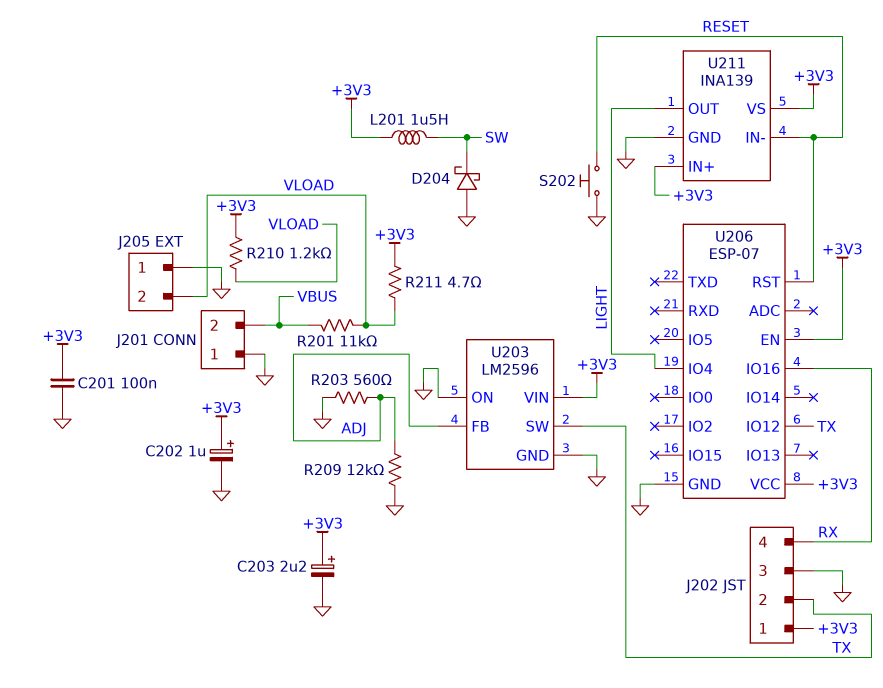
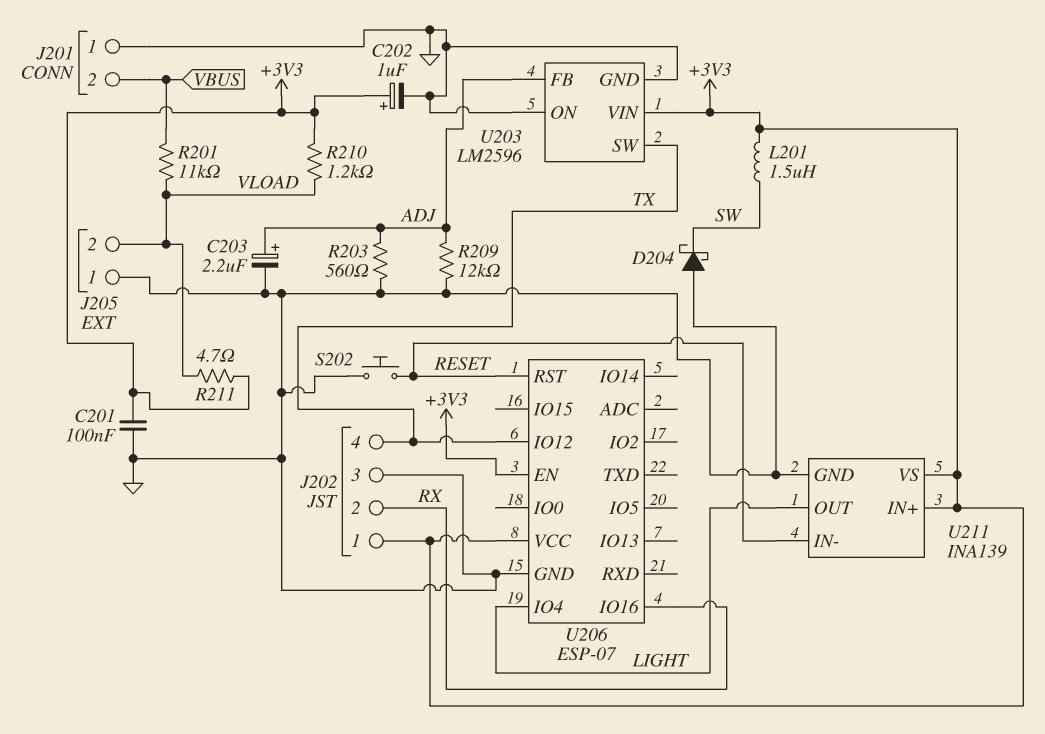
C203: 2.2uF (plus +3V3, minus GND) -> 2.2uF (plus ADJ, minus GND)
J202 pin 2: TX -> RX
J202 pin 4: RX -> TX

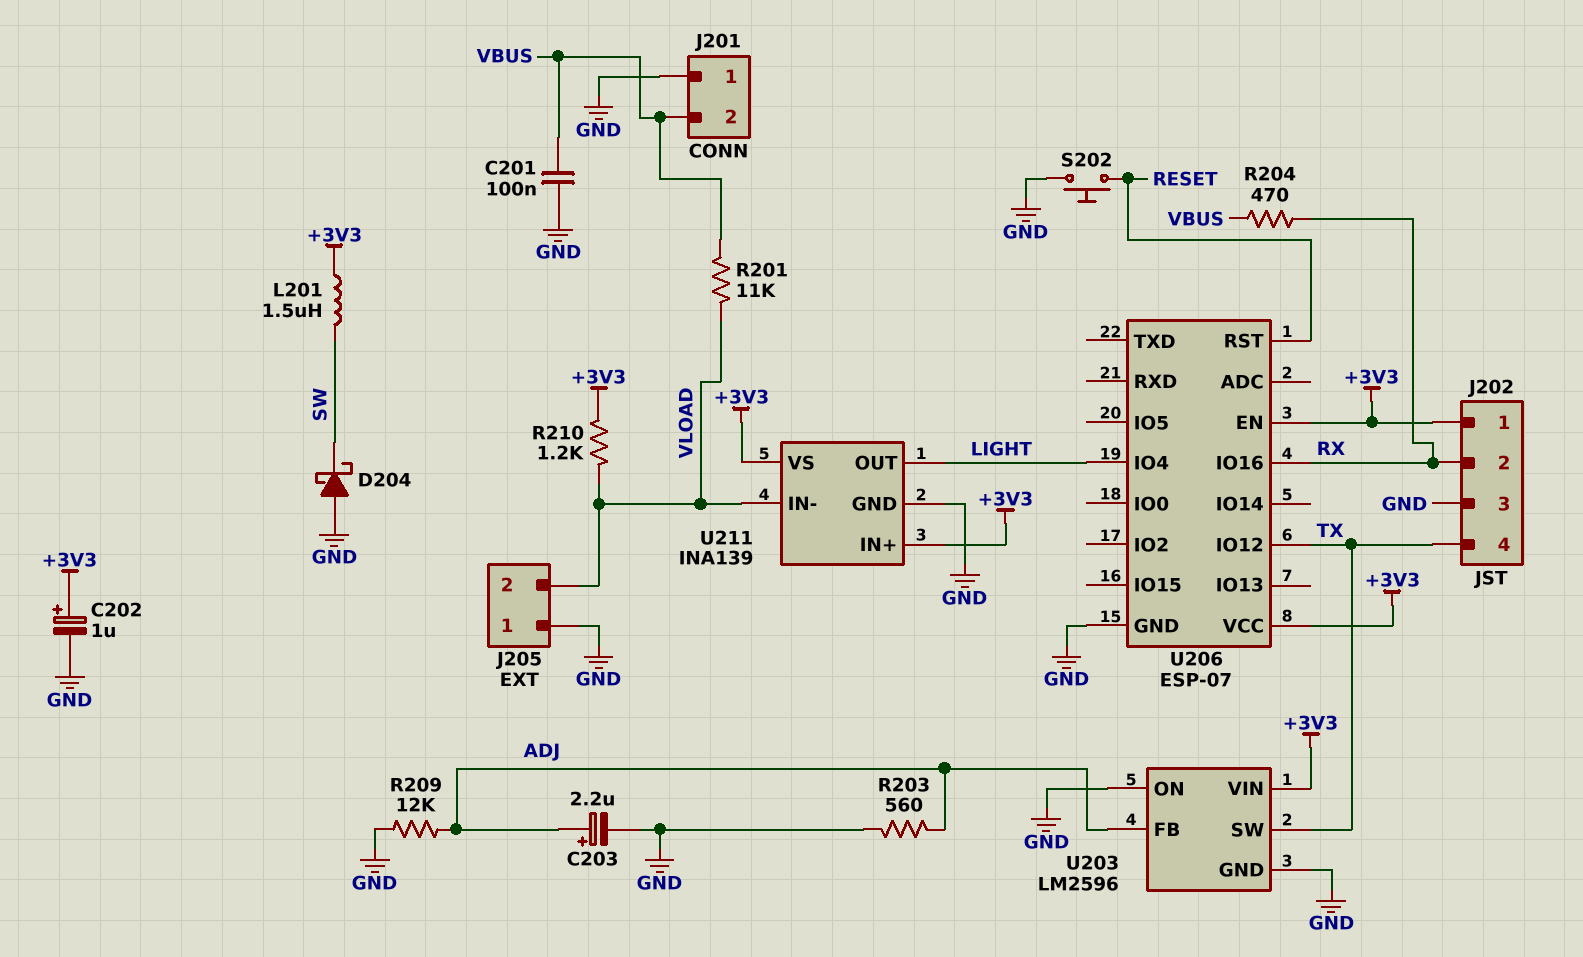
C201: 100nF (+3V3, GND) -> 100nF (GND, VBUS)
R204: none -> 470 (RX, VBUS)
R211: 4.7 (+3V3, VLOAD) -> none
U211 pin IN-: RESET -> VLOAD

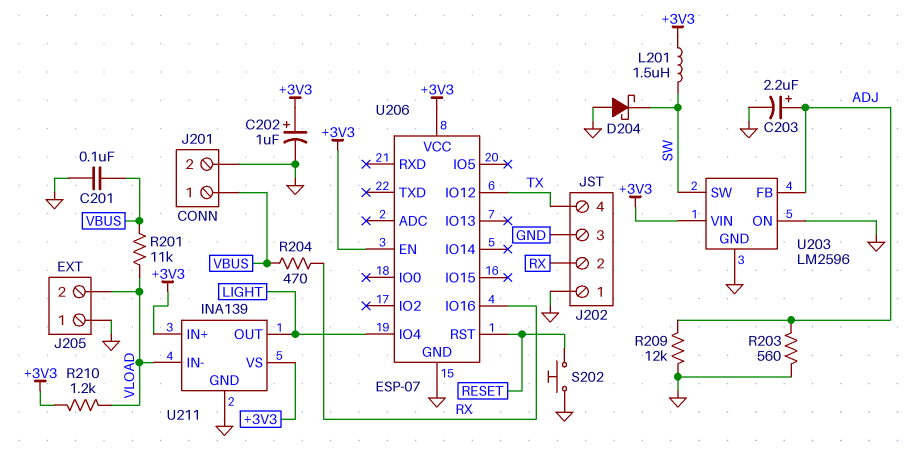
J201 pin 1: GND -> VBUS
J201 pin 2: VBUS -> GND
J202 pin 1: +3V3 -> GND
U203 pin SW: TX -> SW

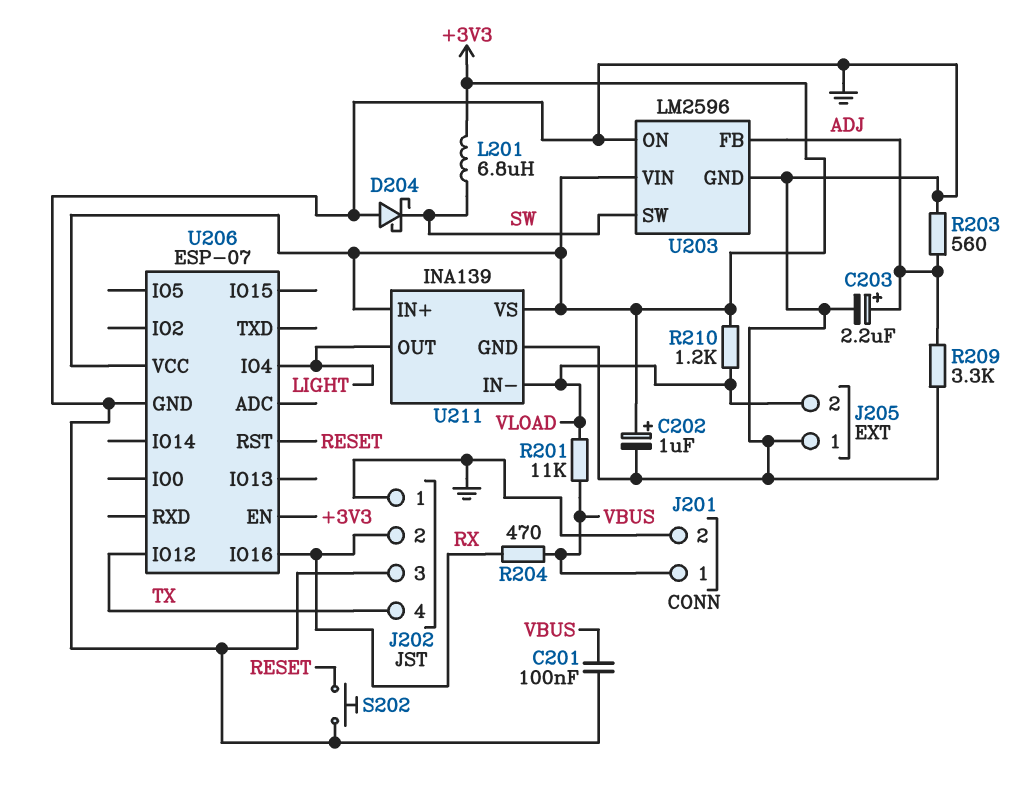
L201: 1.5uH (+3V3, SW) -> 6.8uH (+3V3, SW)
R209: 12k (ADJ, GND) -> 3.3k (ADJ, GND)

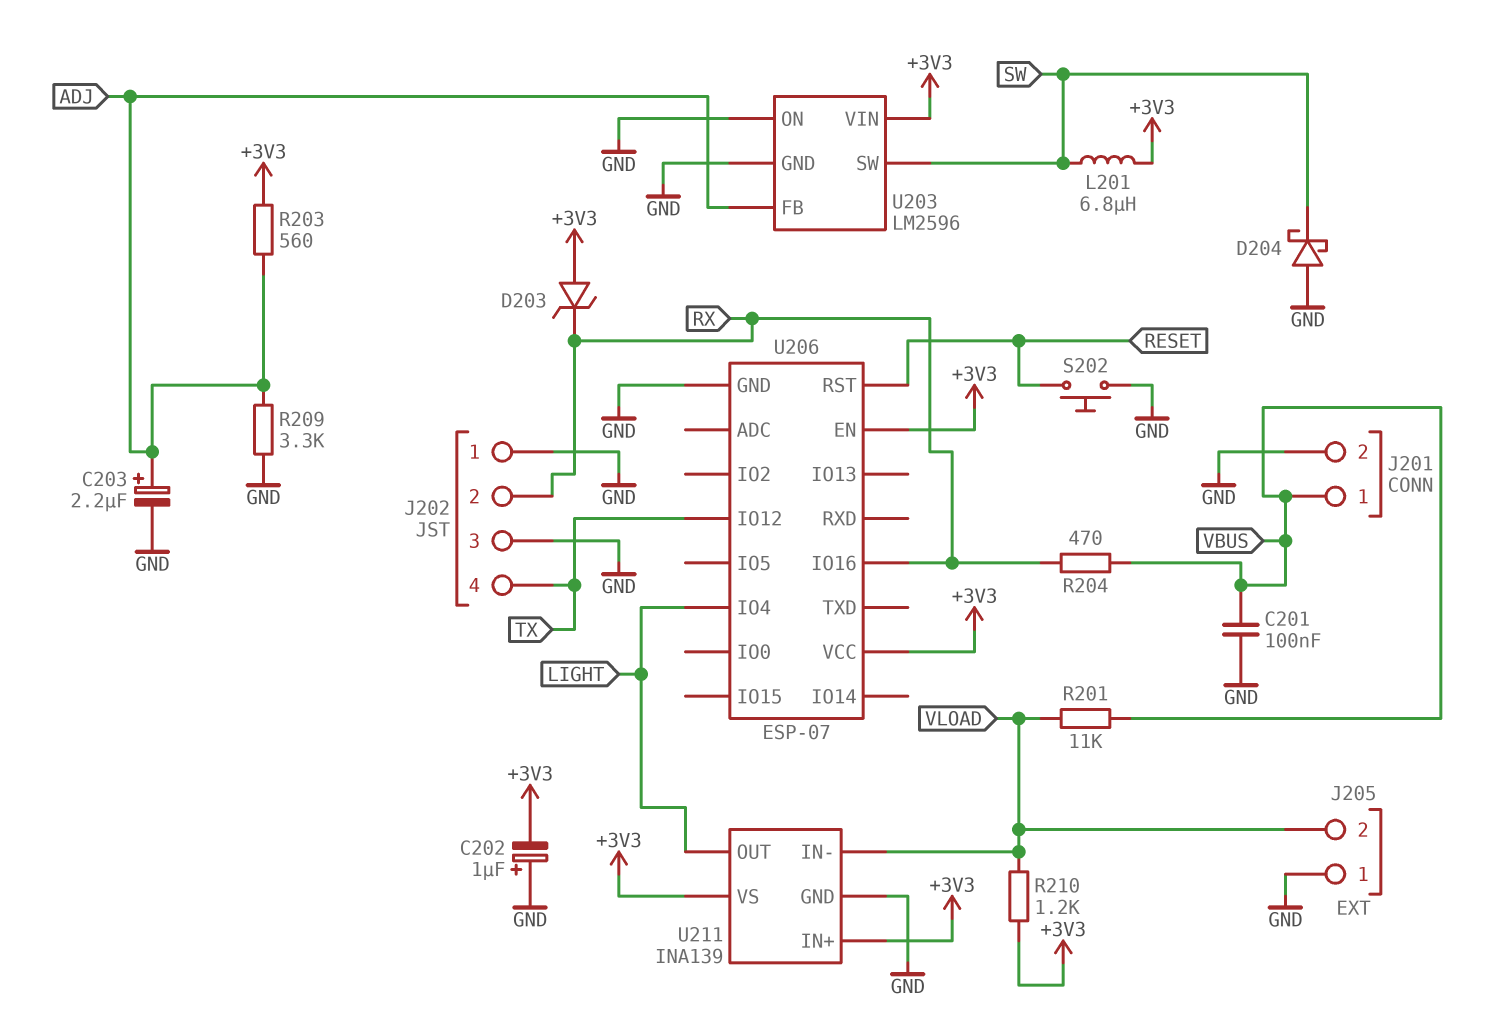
C202: 1uF (plus +3V3, minus GND) -> 1uF (plus GND, minus +3V3)
D203: none -> zener (A +3V3, K RX)
R203: 560 (ADJ, GND) -> 560 (+3V3, ADJ)

